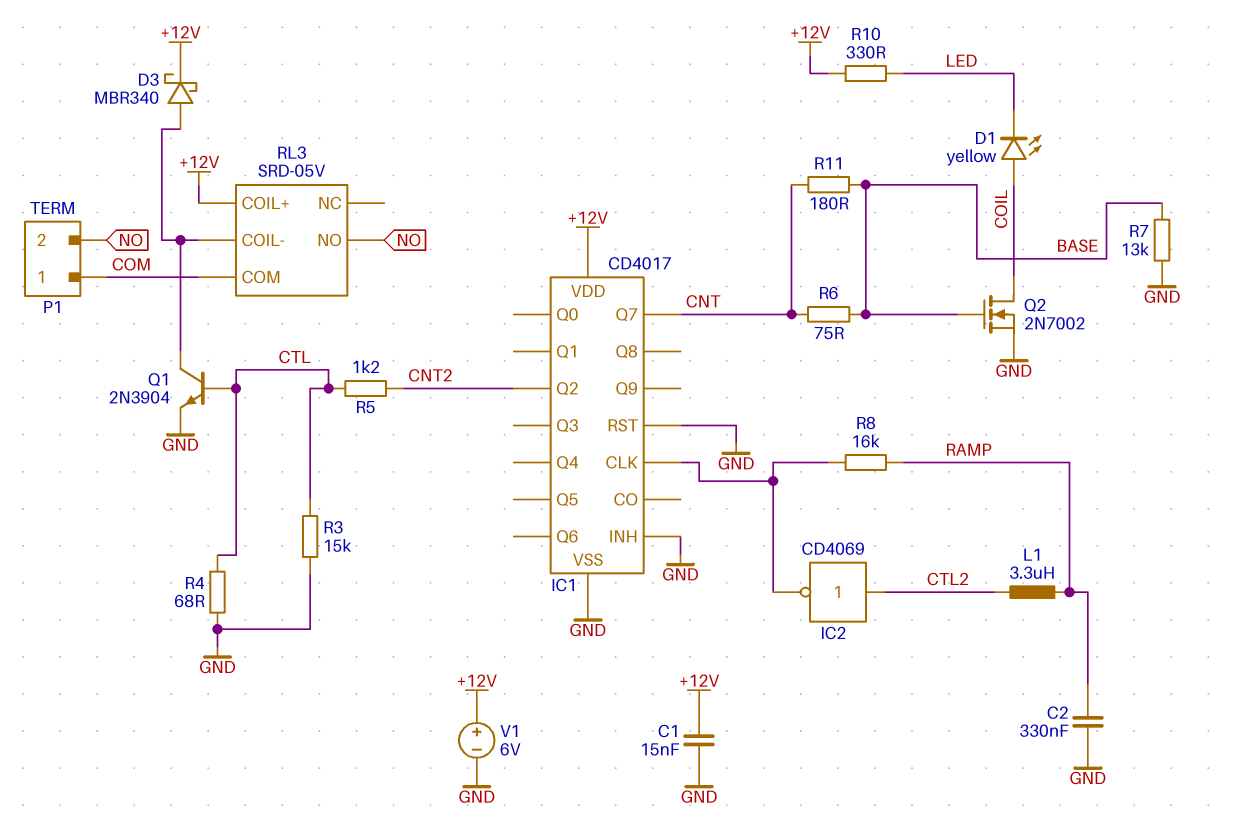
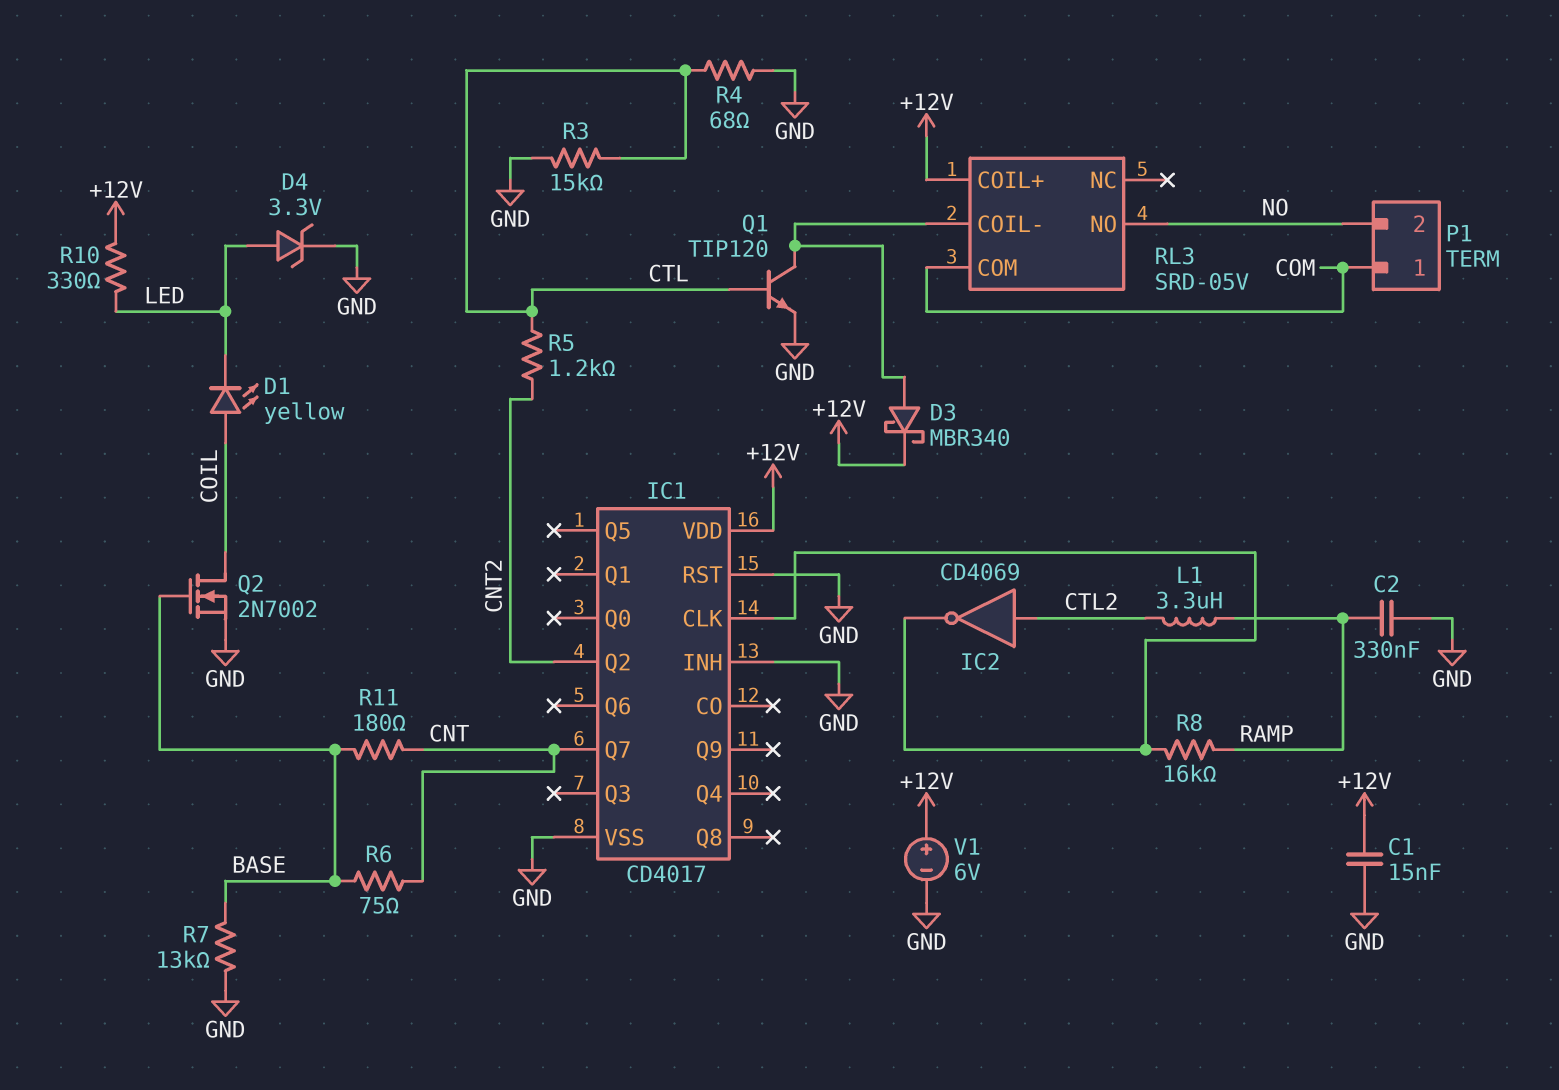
D4: none -> zener 3.3V (A LED, K GND)
Q1: NPN 2N3904 (B CTL, C RL3/COIL-, E GND) -> NPN TIP120 (B CTL, C RL3/COIL-, E GND)

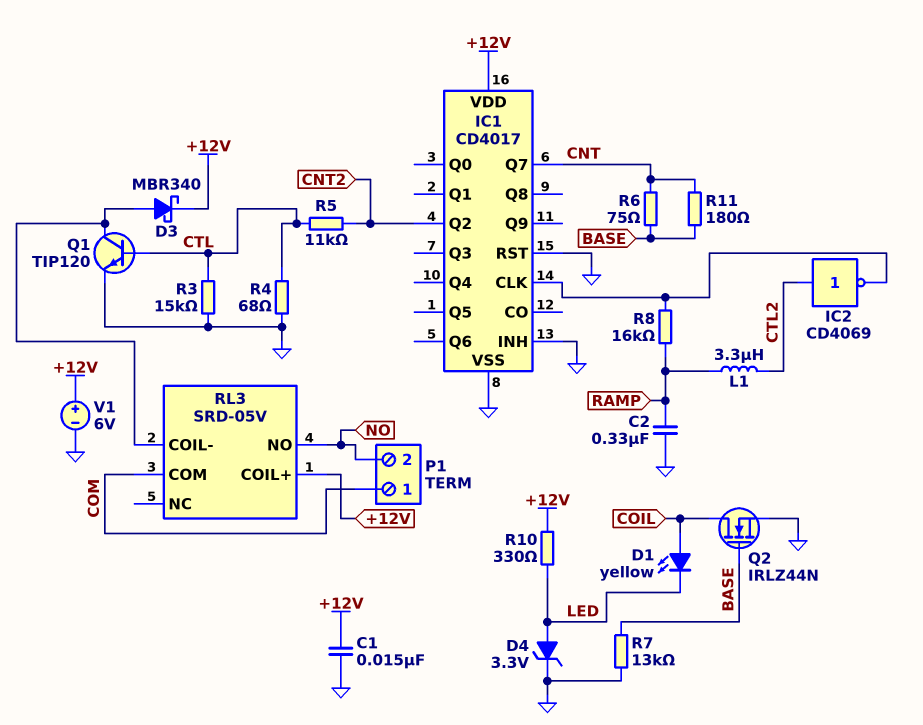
Q2: NMOS 2N7002 (G BASE, D COIL, S GND) -> NMOS IRLZ44N (G BASE, D COIL, S GND)
R5: 1.2k (CNT2, CTL) -> 11k (CNT2, CTL)

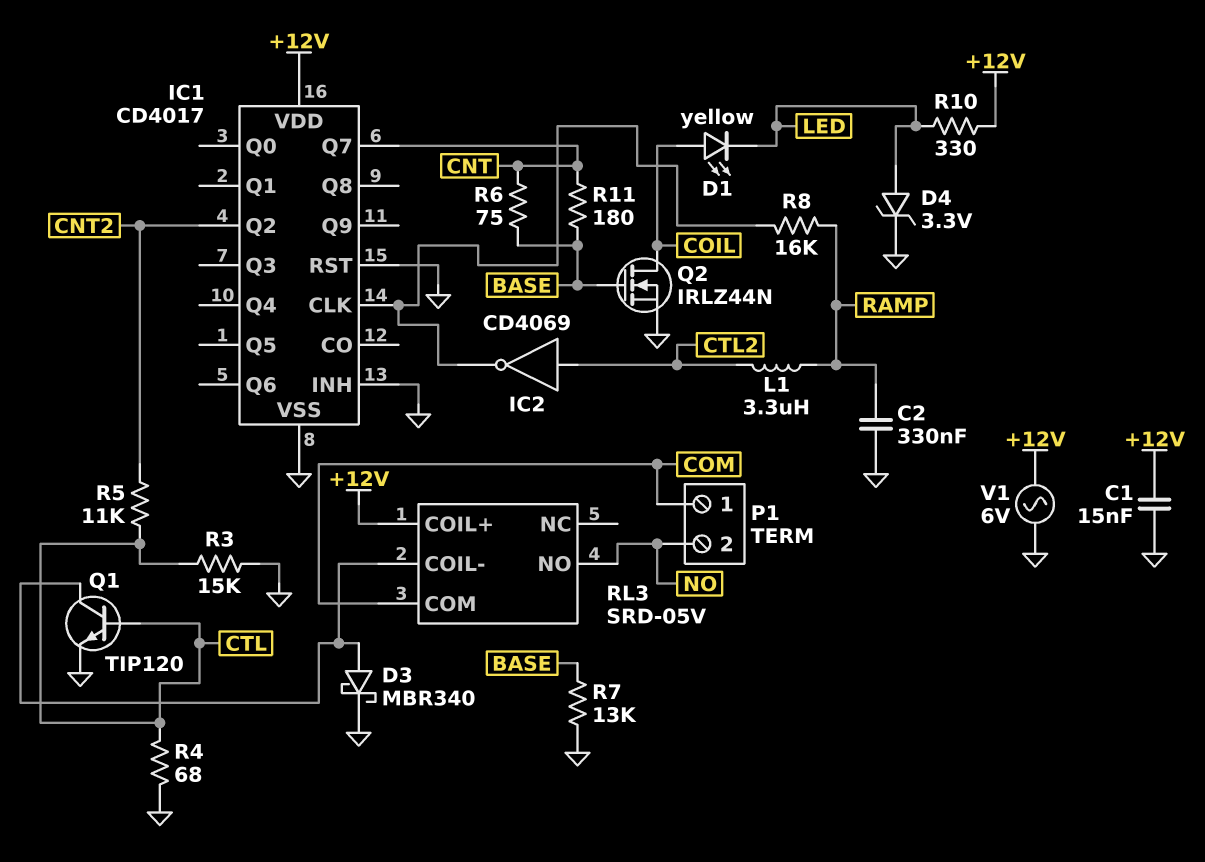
D3: schottky MBR340 (A RL3/COIL-, K +12V) -> schottky MBR340 (A RL3/COIL-, K GND)
V1: 6V (plus +12V, minus GND) -> AC 6V (+12V, GND)

